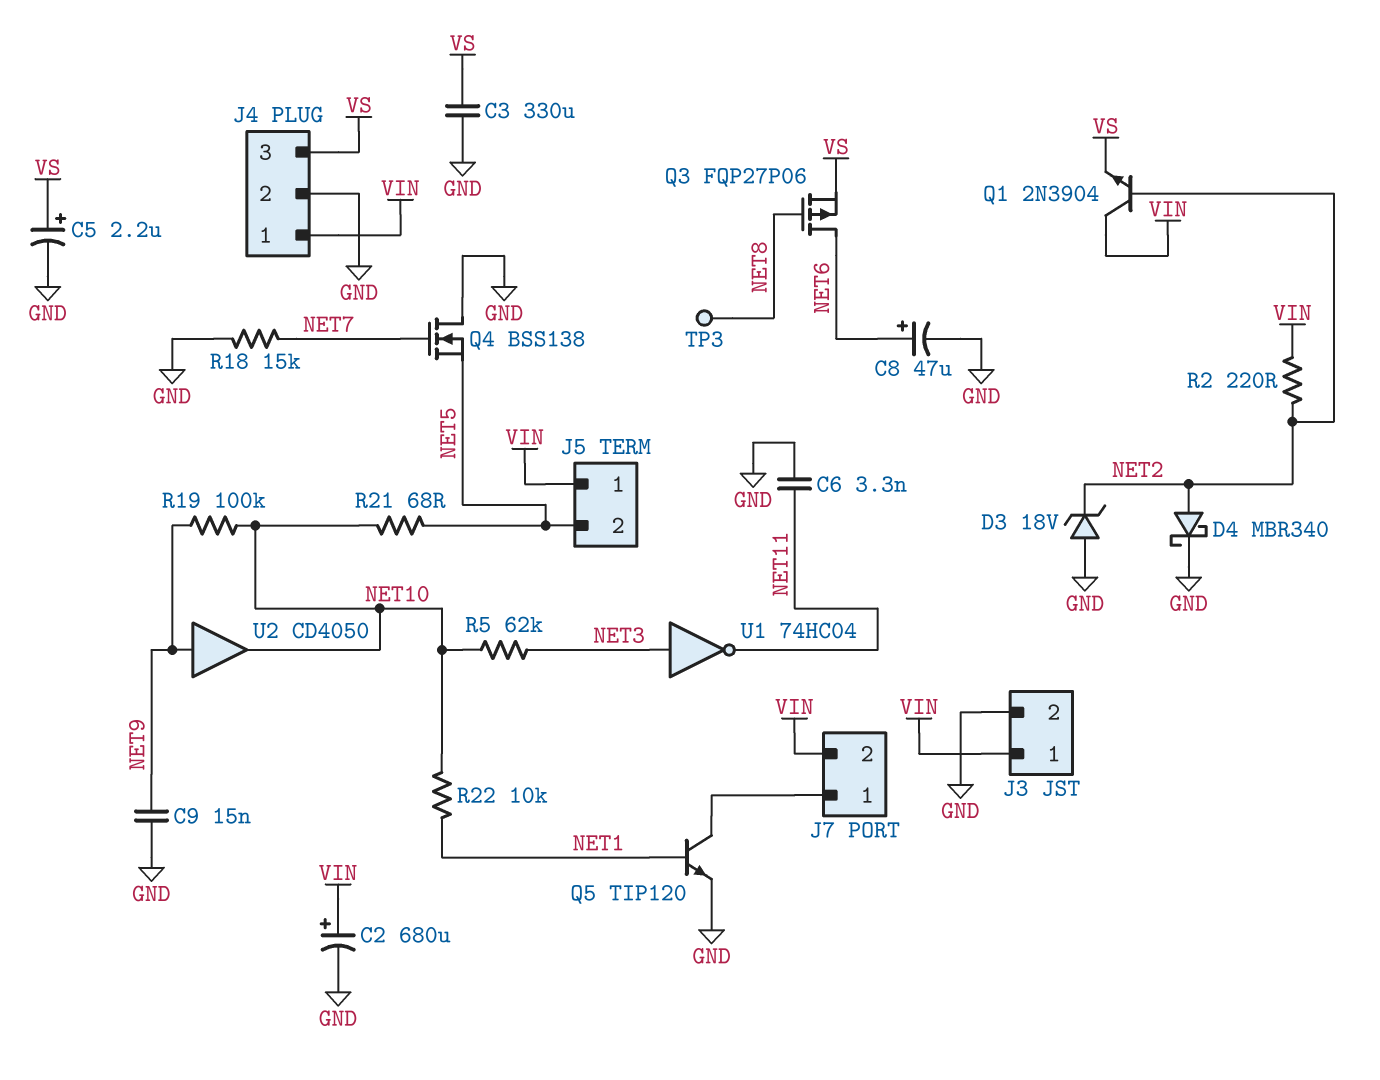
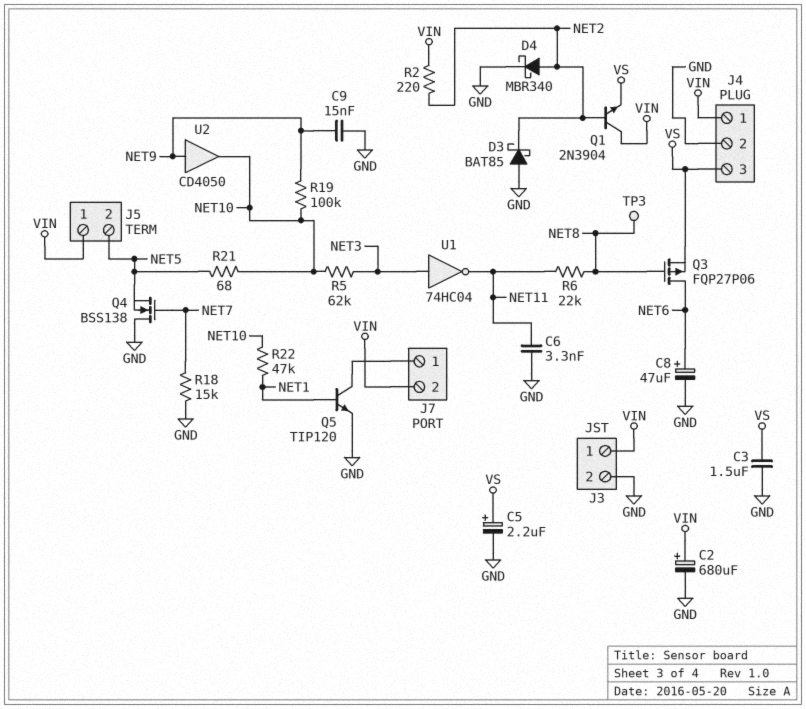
C3: 330uF (GND, VS) -> 1.5uF (GND, VS)
D3: zener 18V (A GND, K NET2) -> schottky BAT85 (A GND, K NET2)
R6: none -> 22k (NET8, NET11)
R22: 10k (NET1, NET10) -> 47k (NET1, NET10)

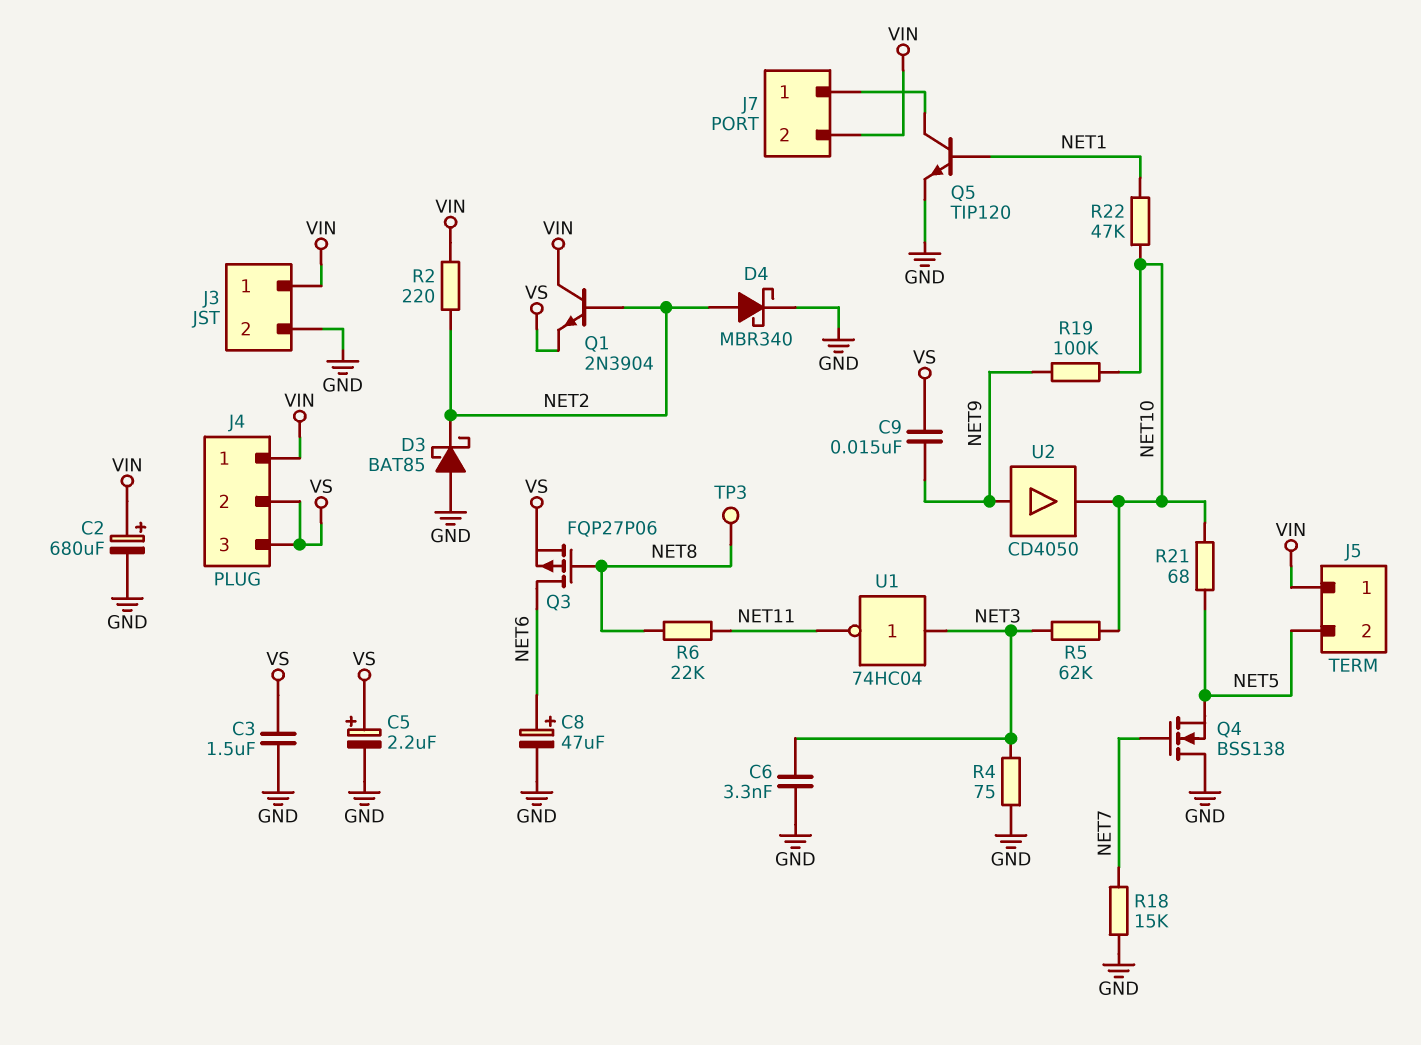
C6: 3.3nF (GND, NET11) -> 3.3nF (GND, NET3)
C9: 15nF (GND, NET9) -> 15nF (NET9, VS)
J4 pin 2: GND -> VS
R4: none -> 75 (GND, NET3)

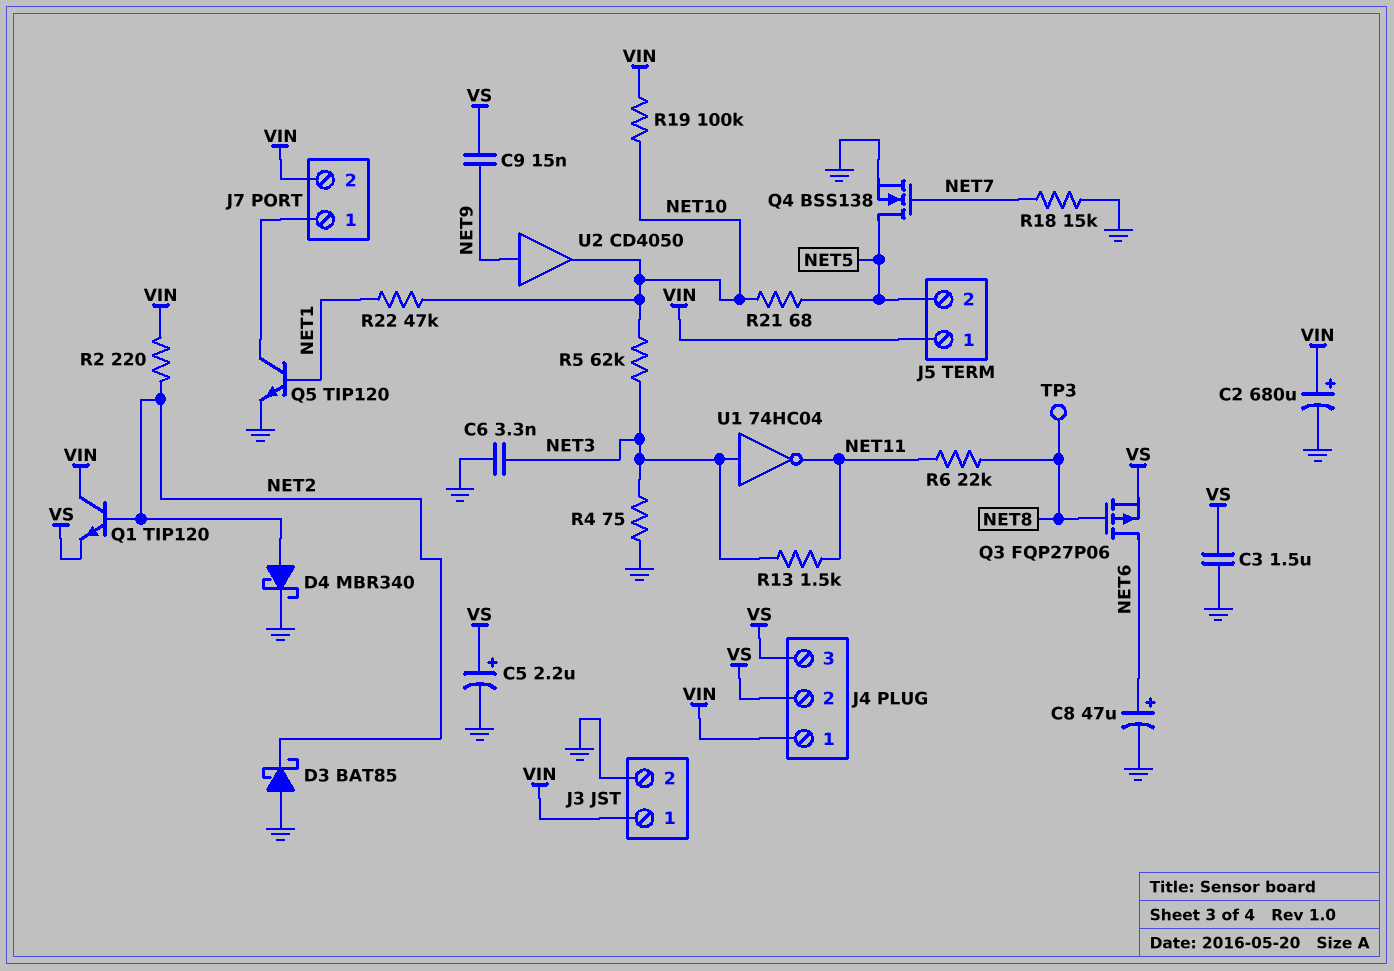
Q1: NPN 2N3904 (B NET2, C VIN, E VS) -> NPN TIP120 (B NET2, C VIN, E VS)
Q4: NMOS BSS138 (G NET7, D GND, S NET5) -> NMOS BSS138 (G NET7, D NET5, S GND)
R13: none -> 1.5k (NET3, NET11)
R19: 100k (NET9, NET10) -> 100k (NET10, VIN)

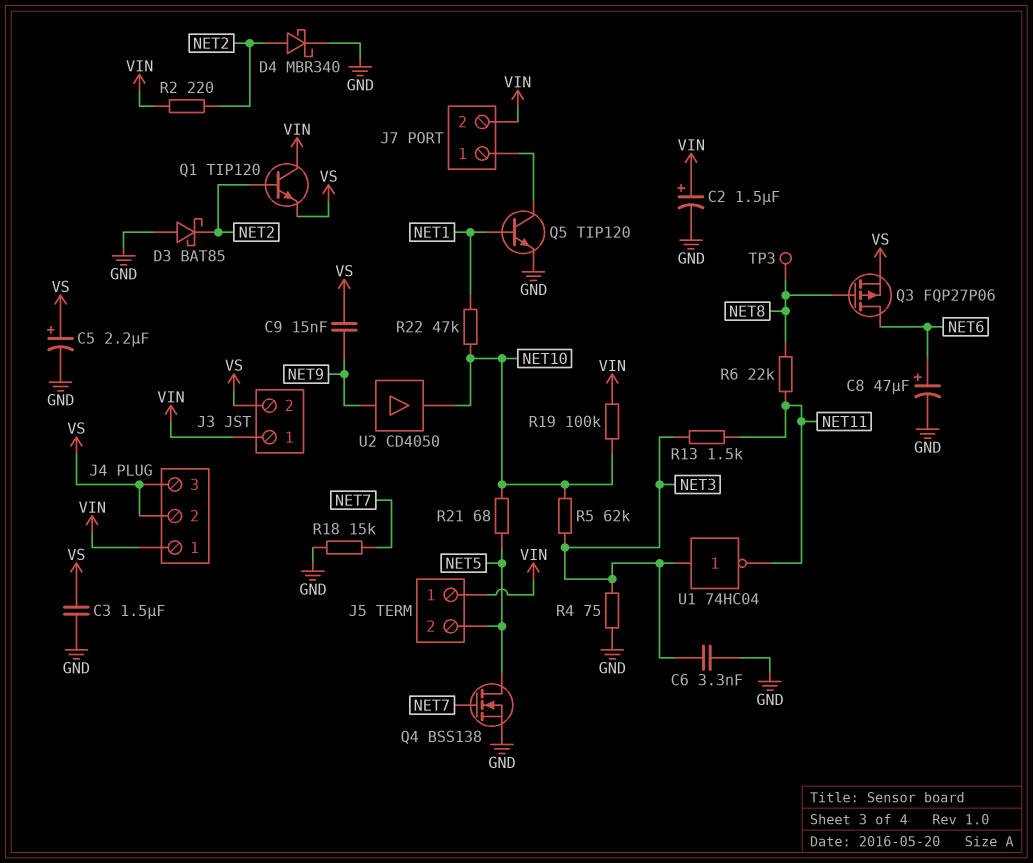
C2: 680uF (plus VIN, minus GND) -> 1.5uF (plus VIN, minus GND)
J3 pin 2: GND -> VS

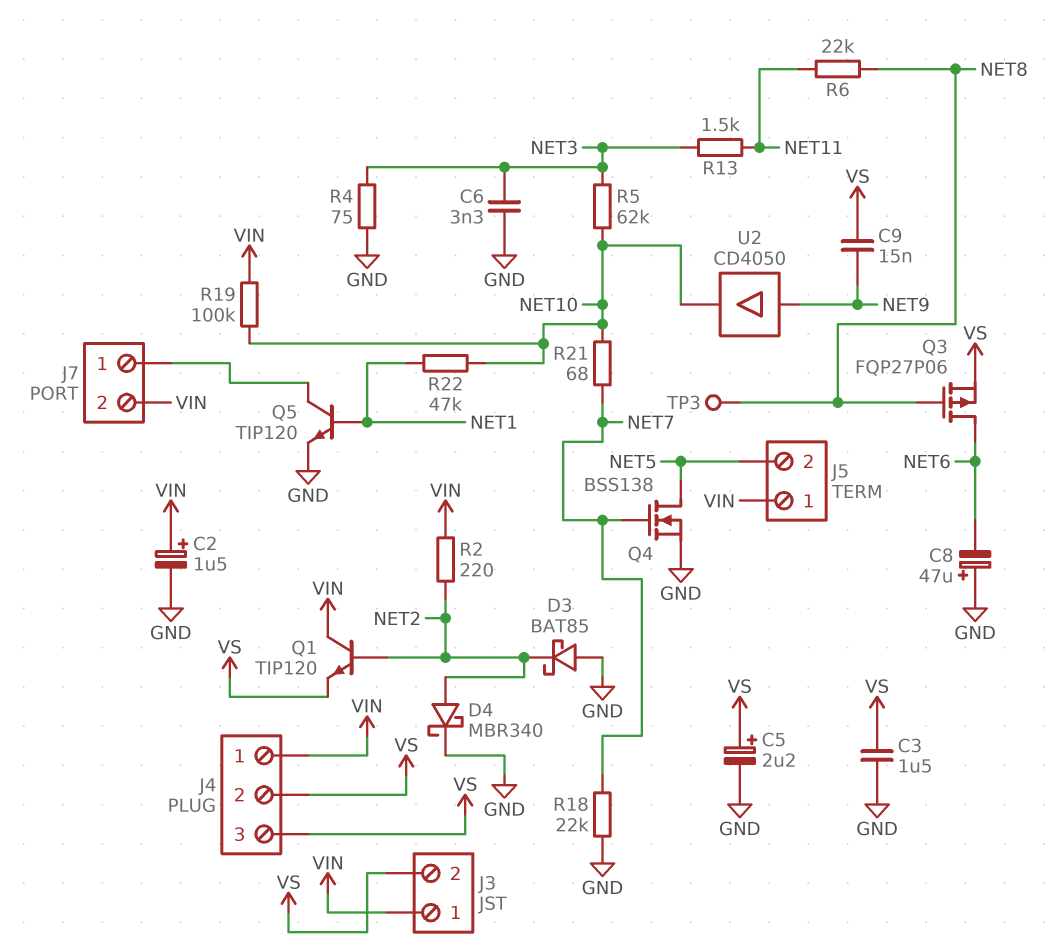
C8: 47uF (plus NET6, minus GND) -> 47uF (plus GND, minus NET6)
R18: 15k (GND, NET7) -> 22k (GND, NET7)
R21: 68 (NET5, NET10) -> 68 (NET7, NET10)
U1: NOT 74HC04 (in NET3, out NET11) -> none

